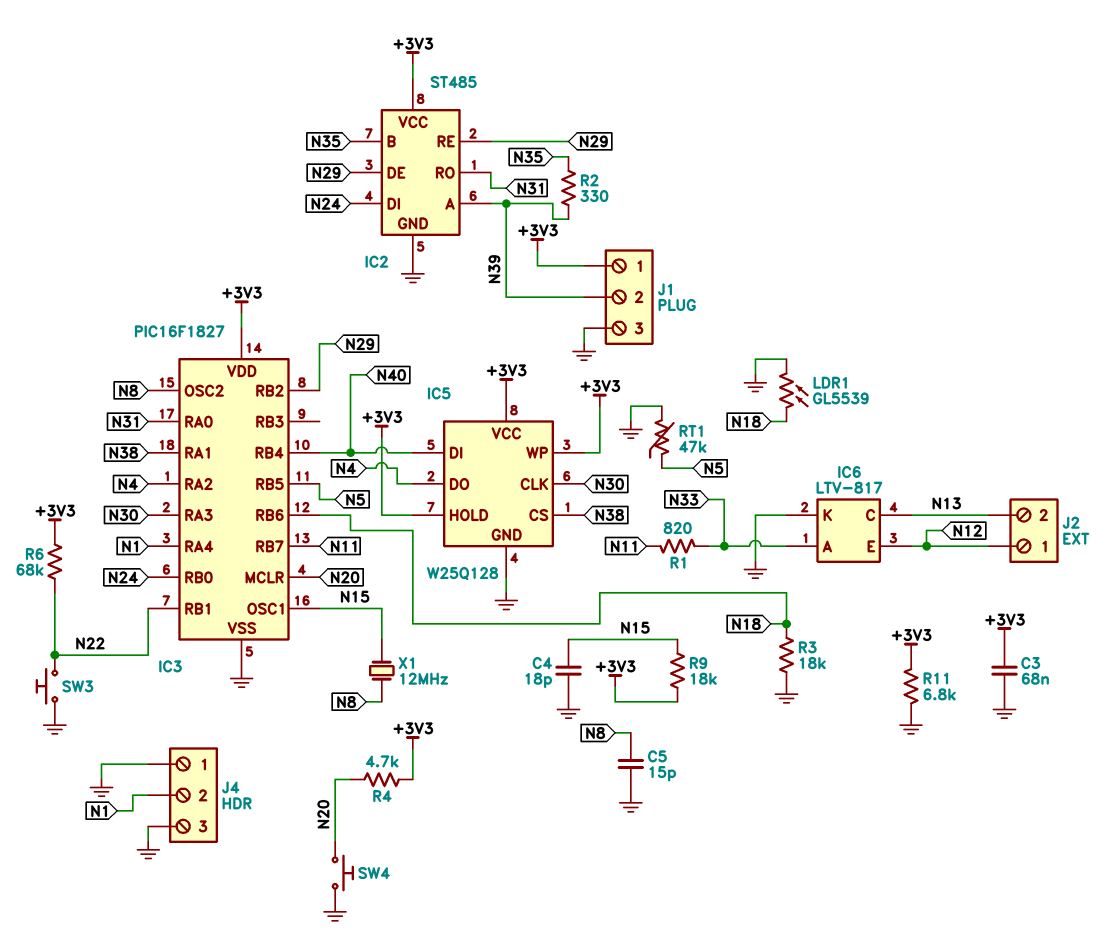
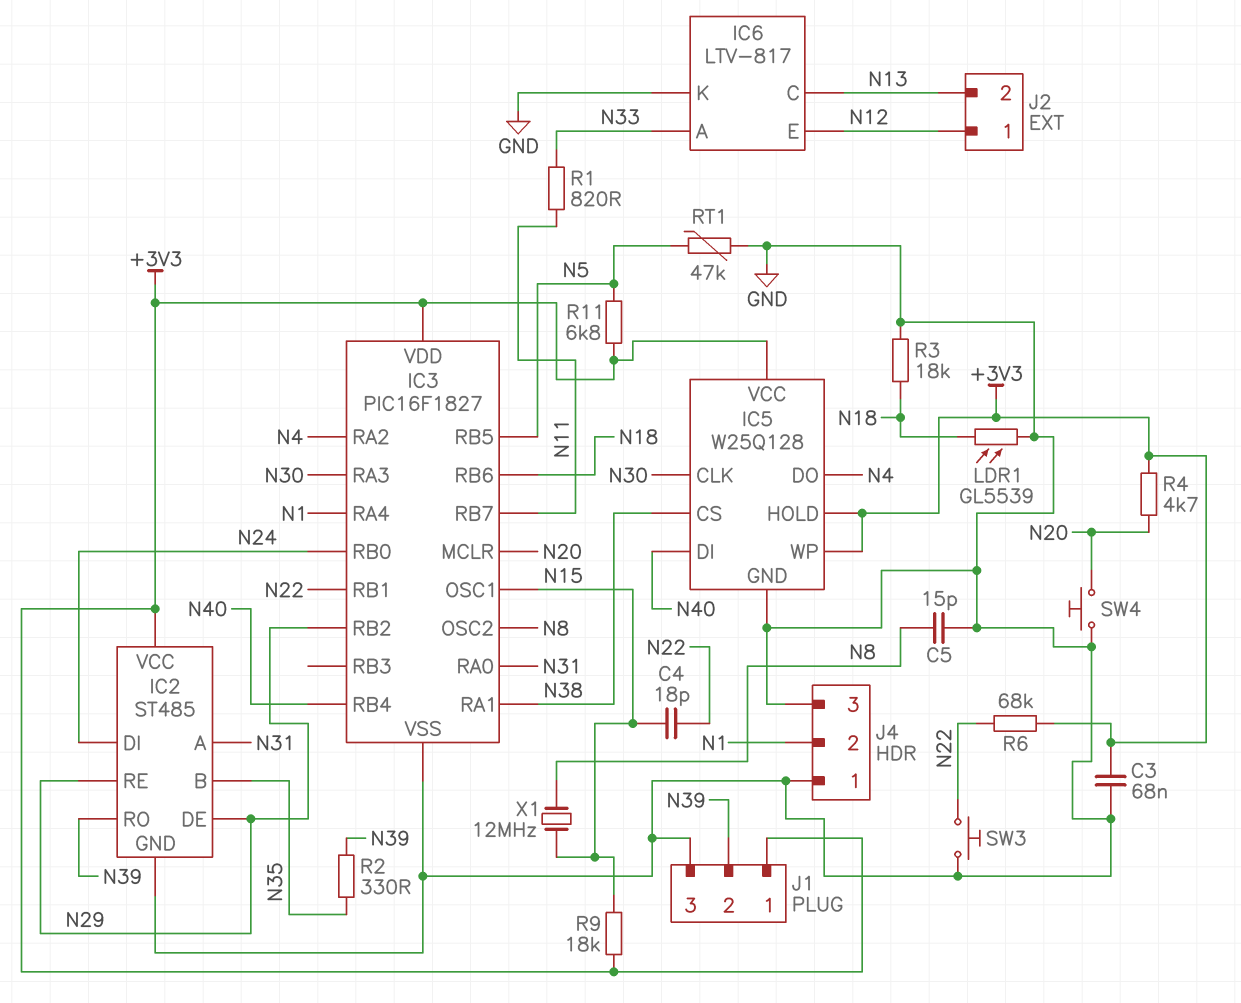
C4: 18pF (GND, N15) -> 18pF (N15, N22)
IC2 pin A: N39 -> N31
IC2 pin RO: N31 -> N39
R11: 6.8k (+3V3, GND) -> 6.8k (+3V3, N5)

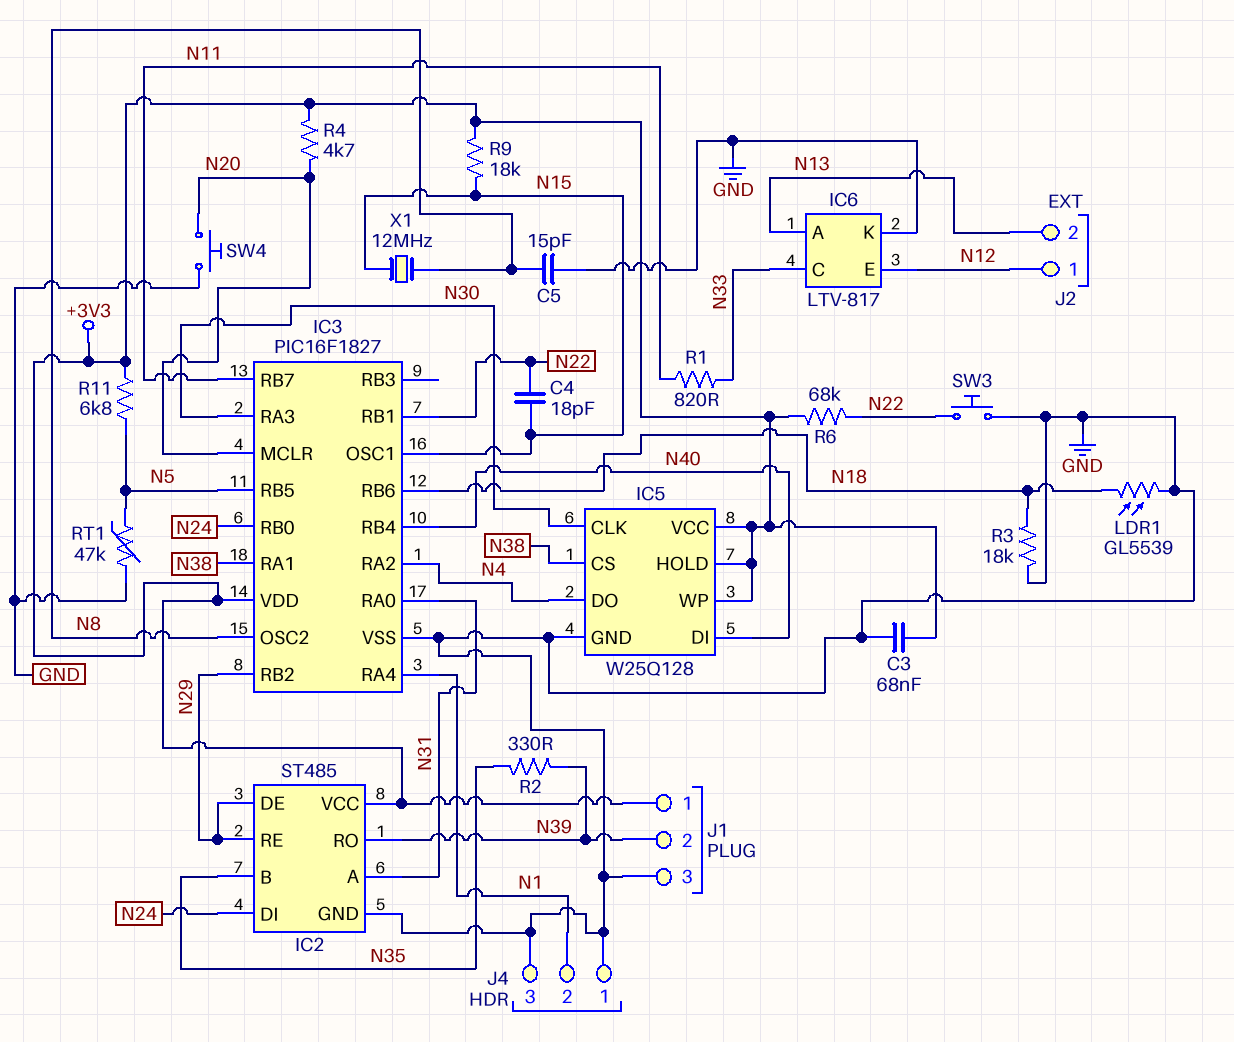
IC6 pin A: N33 -> N13
IC6 pin C: N13 -> N33

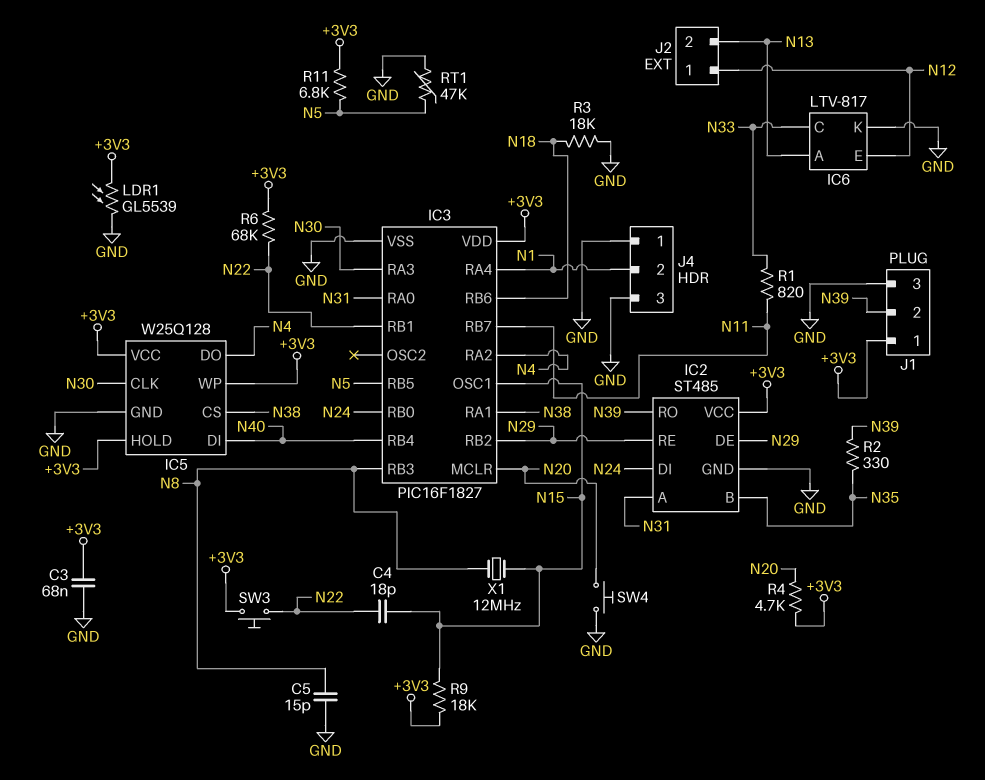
IC3 pin OSC2: N8 -> none
IC3 pin RB3: none -> N8
LDR1: GL5539 (GND, N18) -> GL5539 (+3V3, GND)
SW3: button (GND, N22) -> button (+3V3, N22)

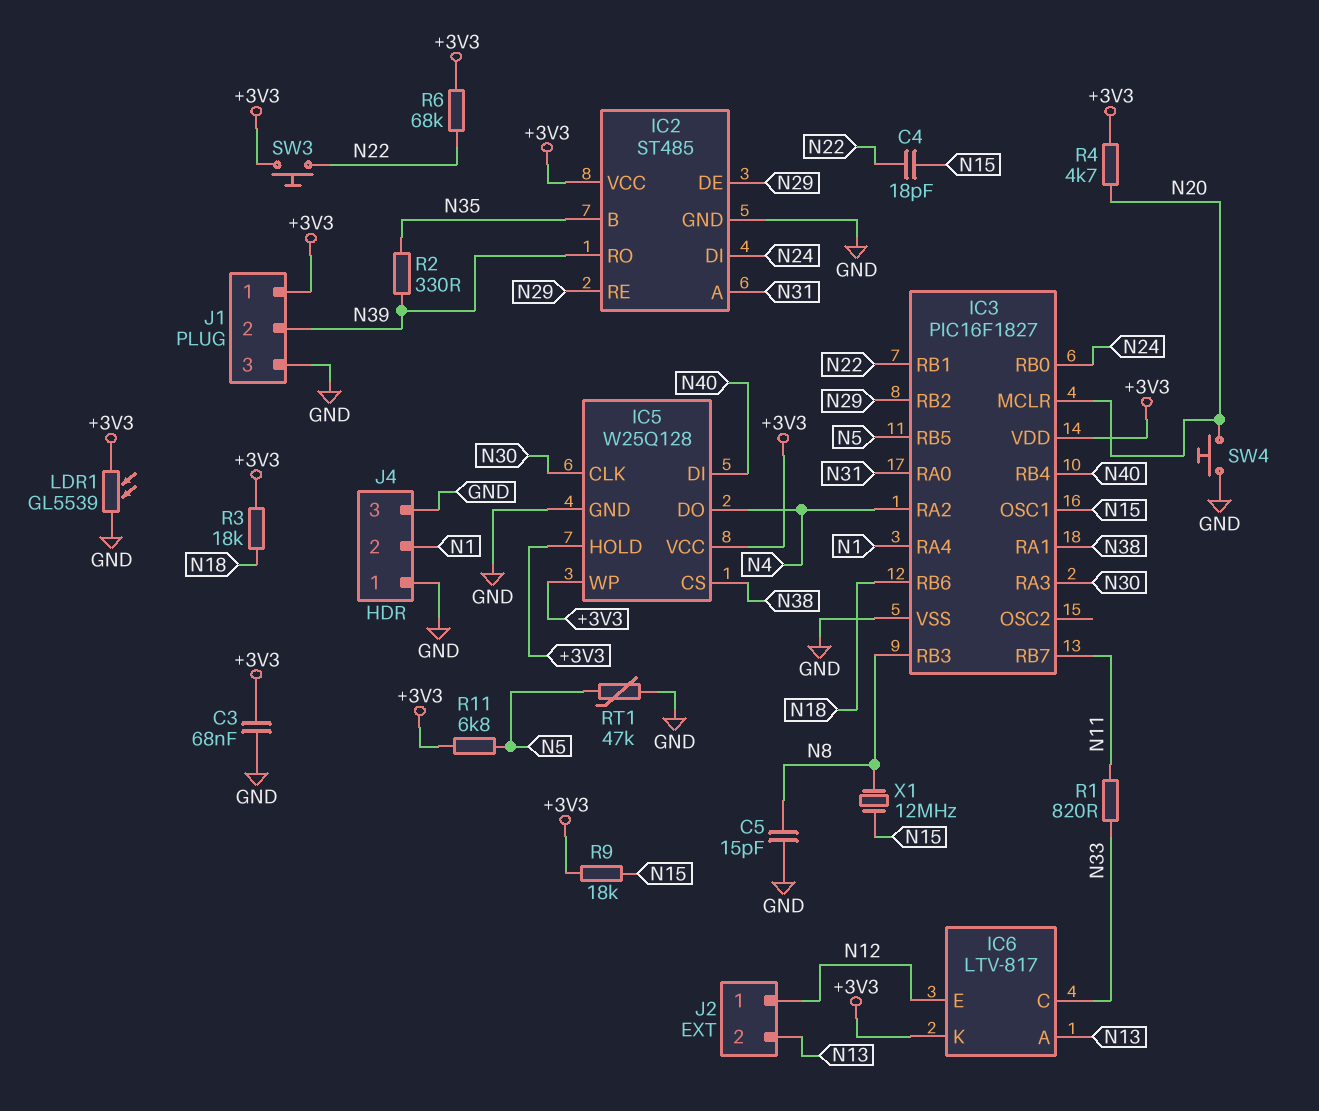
IC6 pin K: GND -> +3V3
R3: 18k (GND, N18) -> 18k (+3V3, N18)

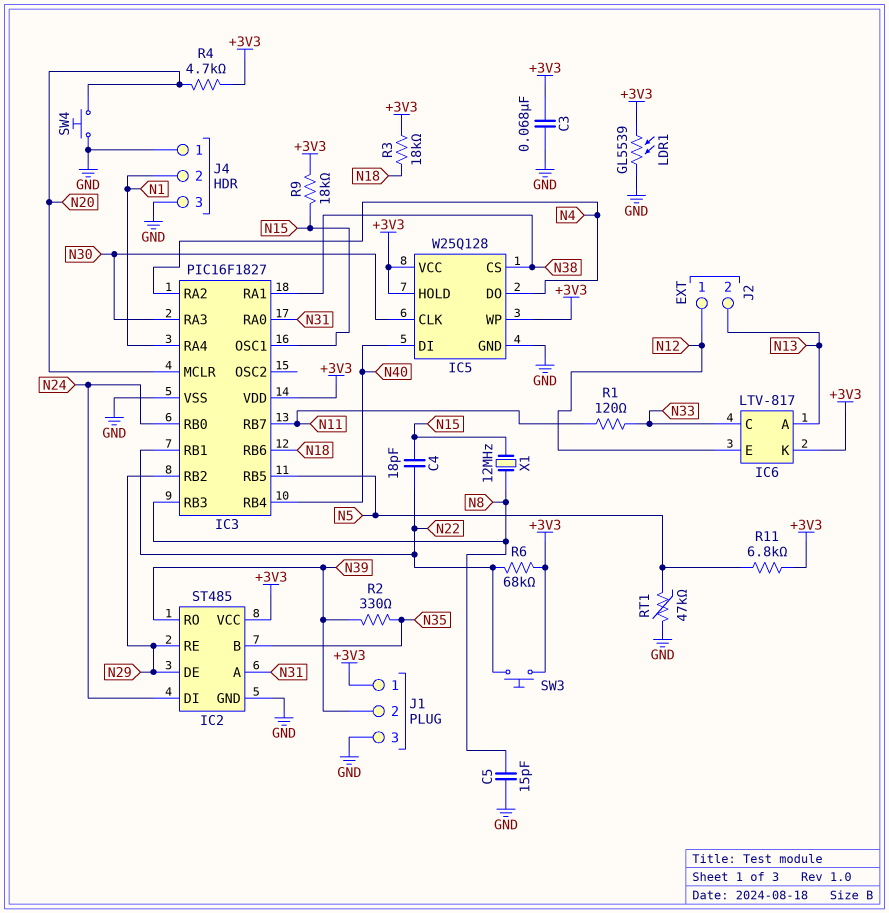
R1: 820 (N11, N33) -> 120 (N11, N33)

